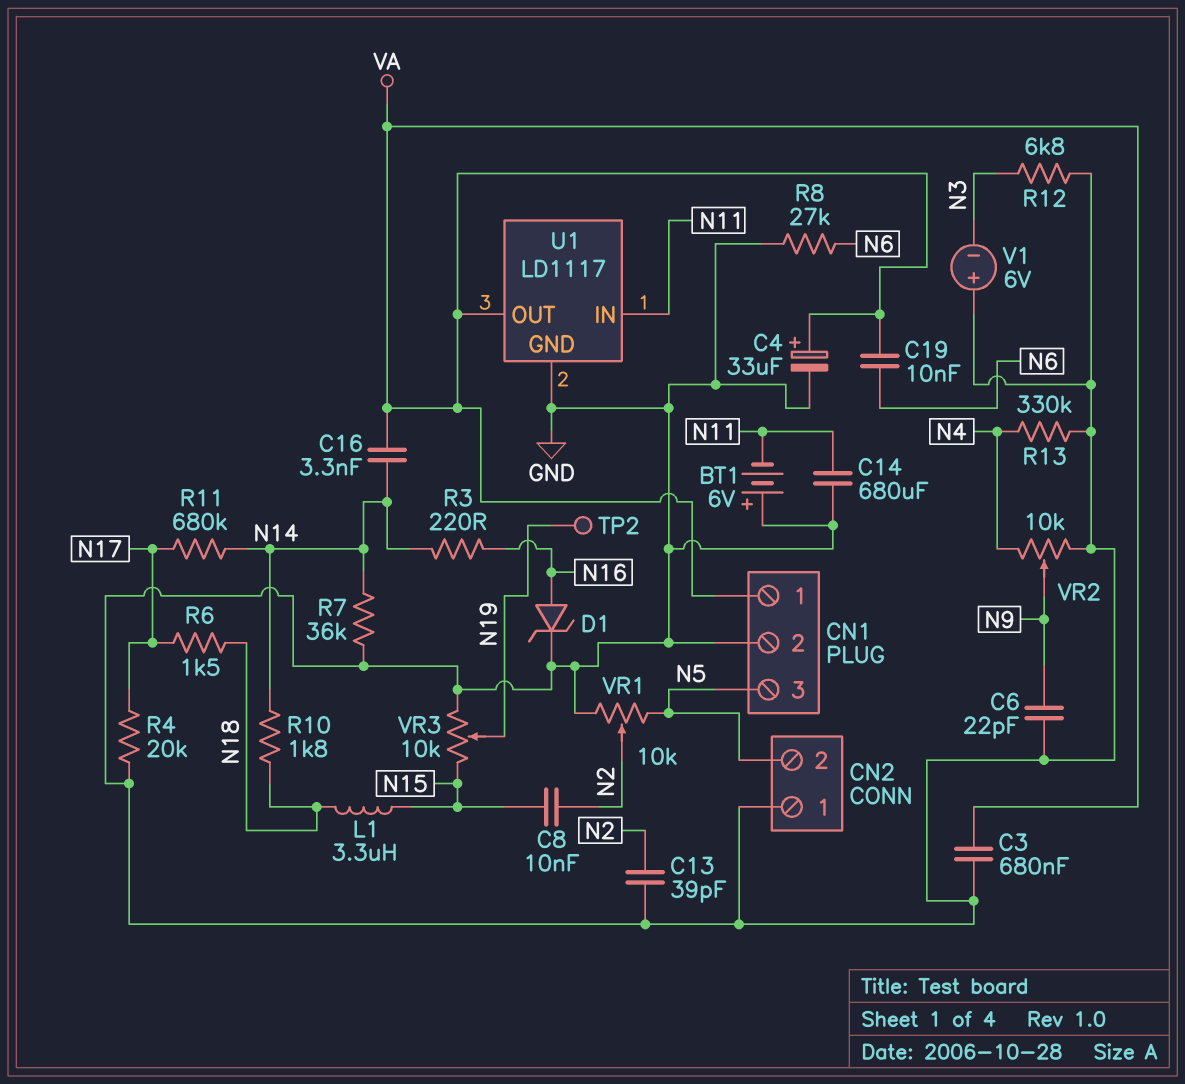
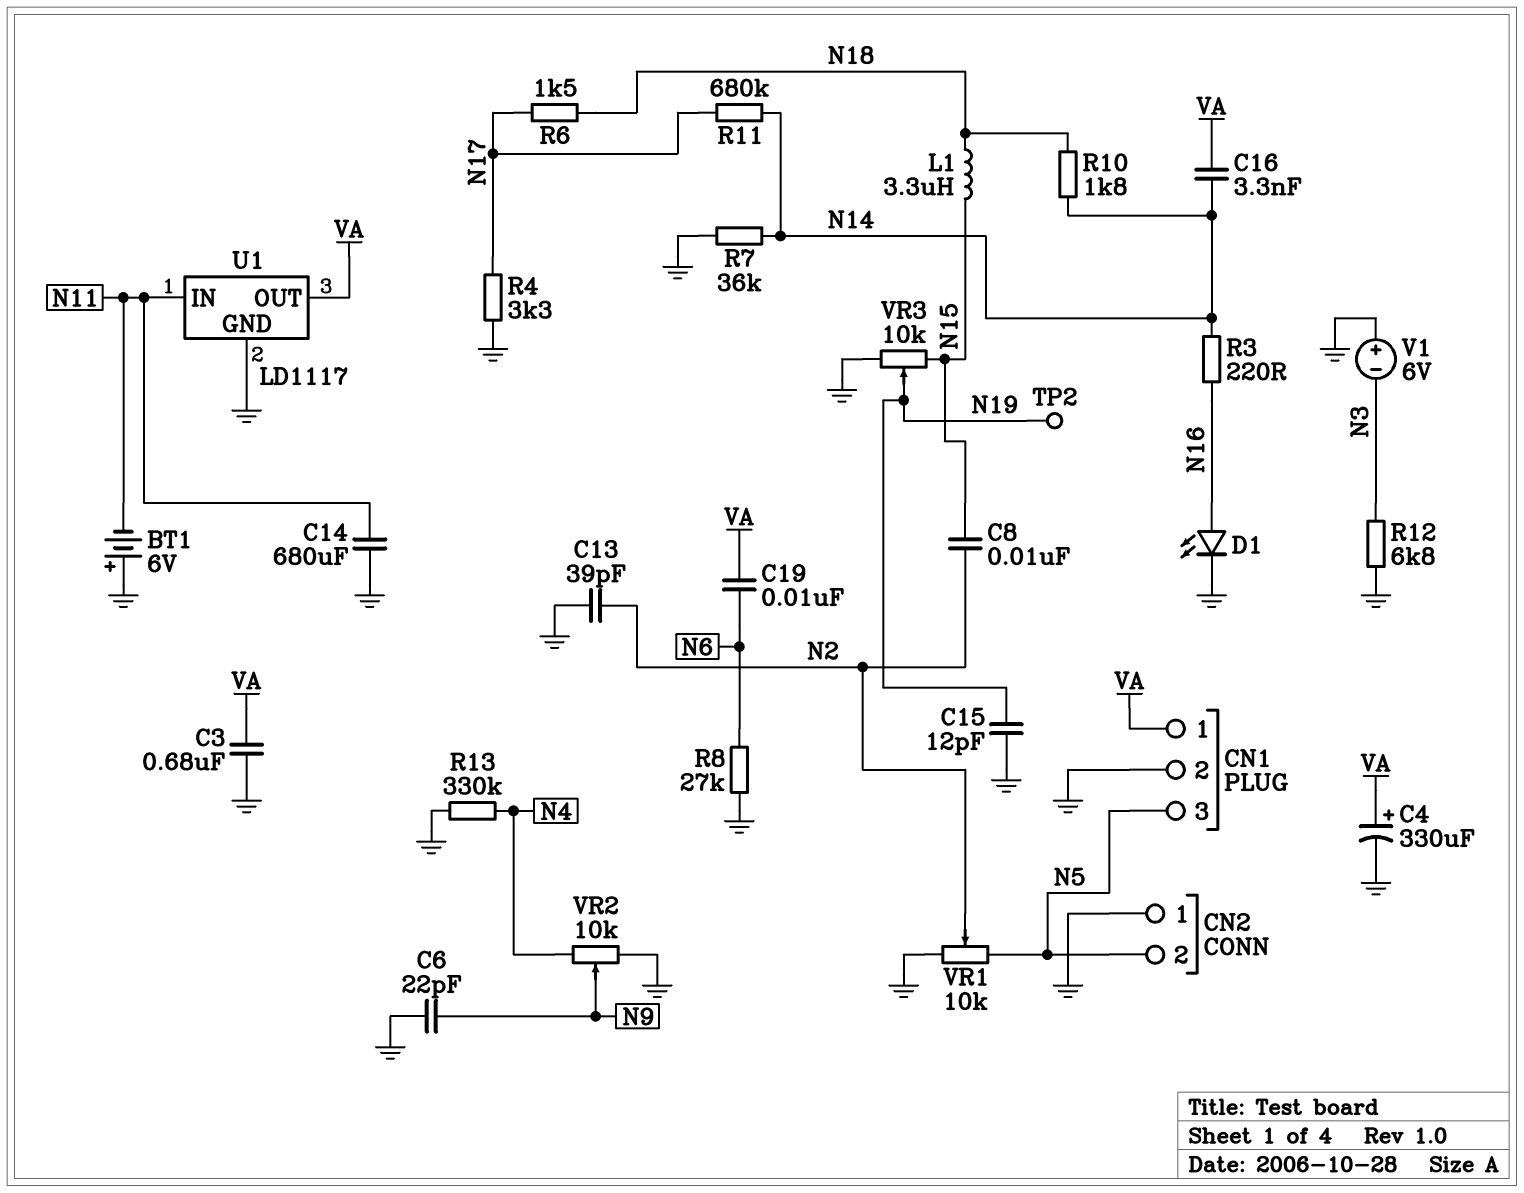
C4: 33uF (plus VA, minus GND) -> 330uF (plus VA, minus GND)
C15: none -> 12pF (GND, N19)
D1: zener (A N16, K GND) -> LED (A N16, K GND)
R4: 20k (GND, N17) -> 3.3k (GND, N17)

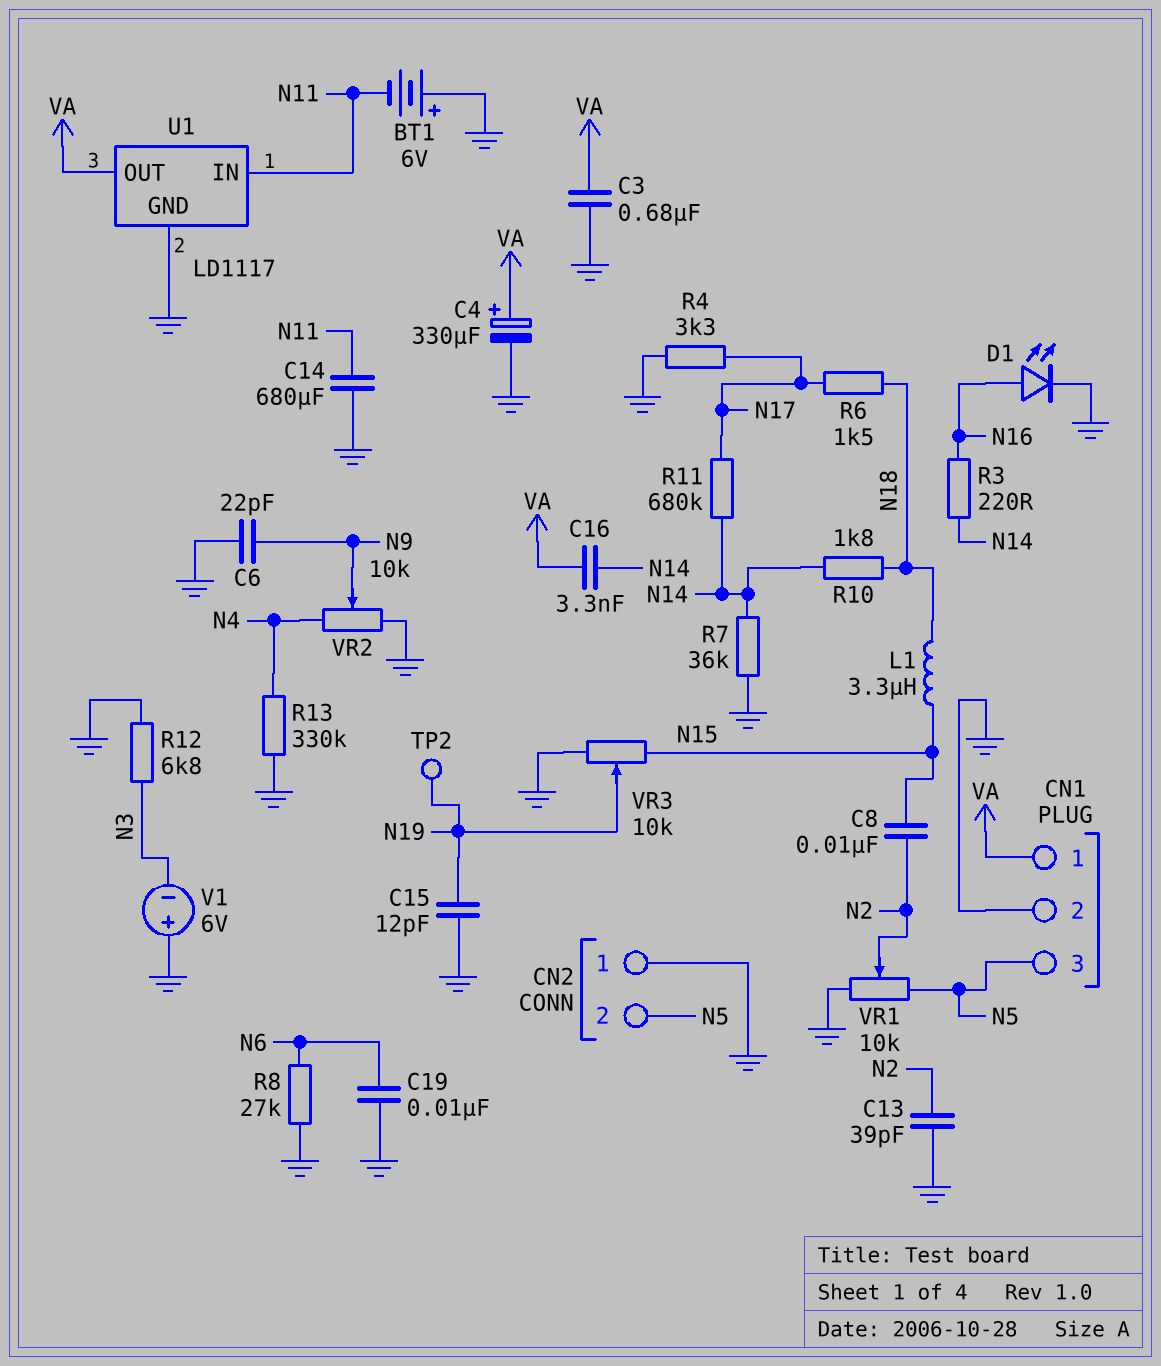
C19: 10nF (N6, VA) -> 10nF (GND, N6)

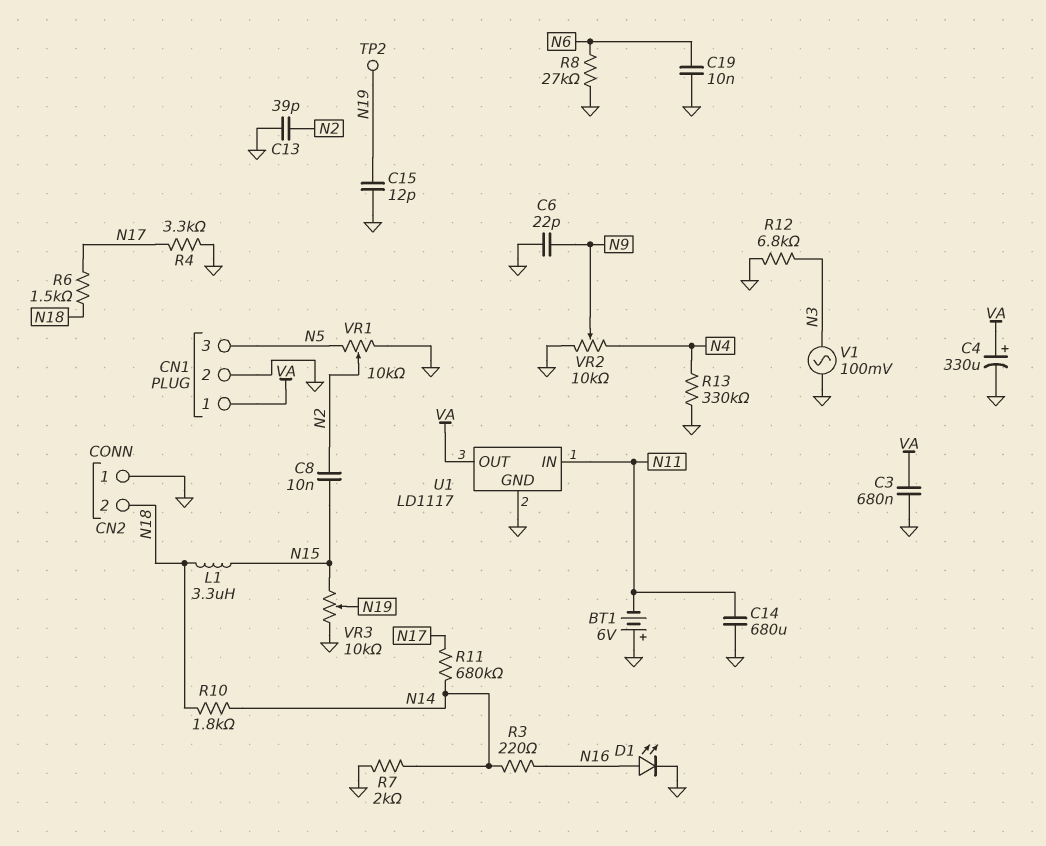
C16: 3.3nF (N14, VA) -> none
CN2 pin 2: N5 -> N18
R7: 36k (GND, N14) -> 2k (GND, N14)
V1: 6V (plus GND, minus N3) -> AC 100mV (GND, N3)

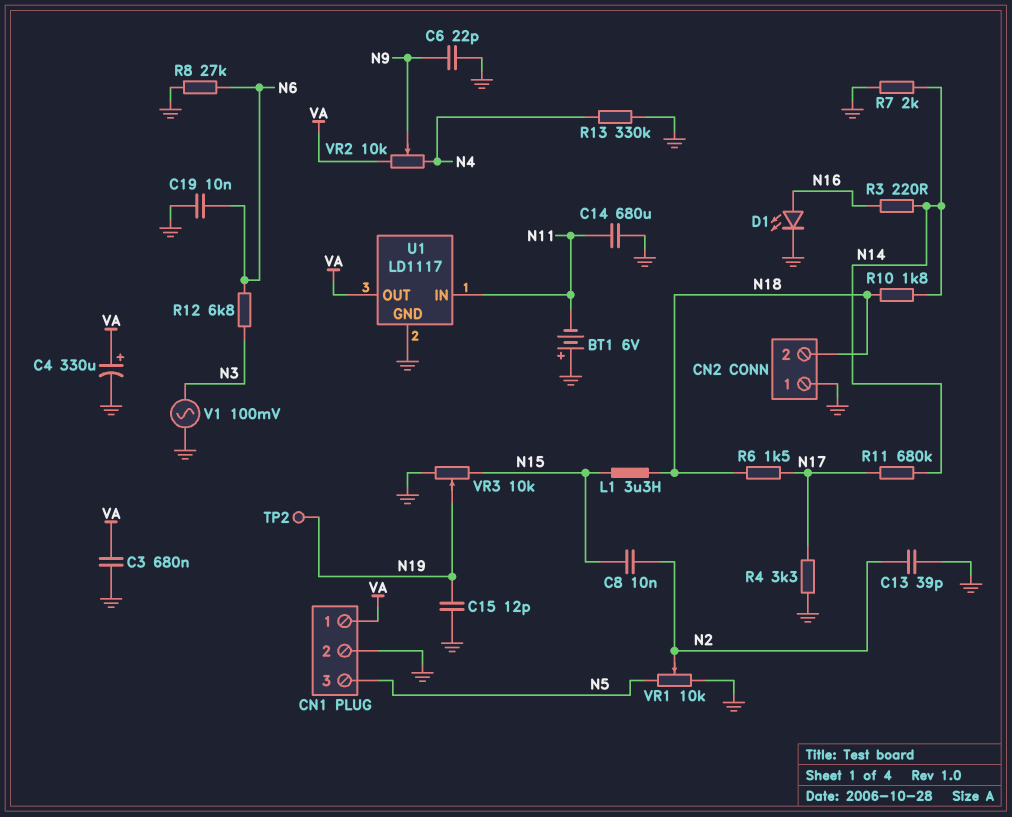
R12: 6.8k (GND, N3) -> 6.8k (N3, N6)
VR2: 10k (GND, N4, wiper N9) -> 10k (N4, VA, wiper N9)

